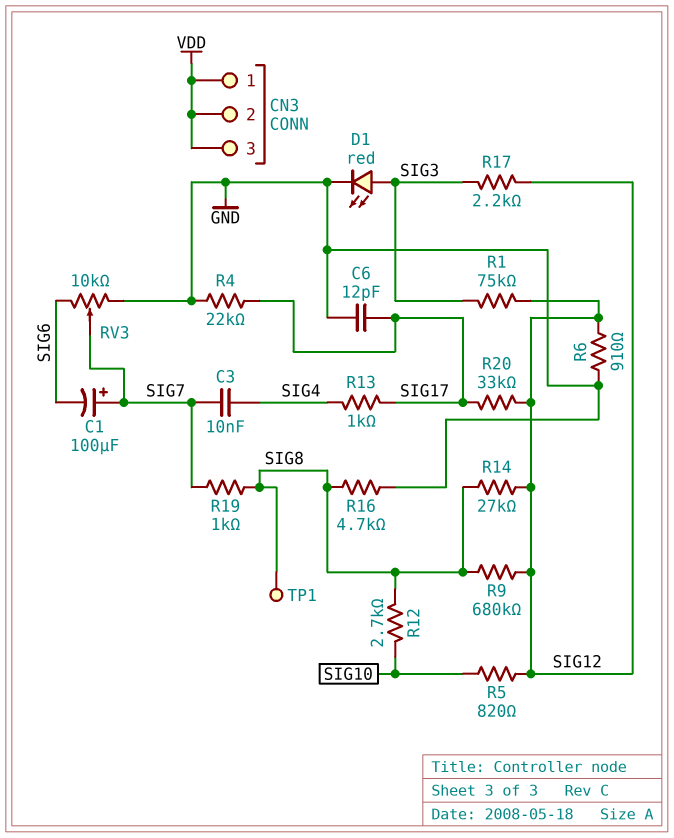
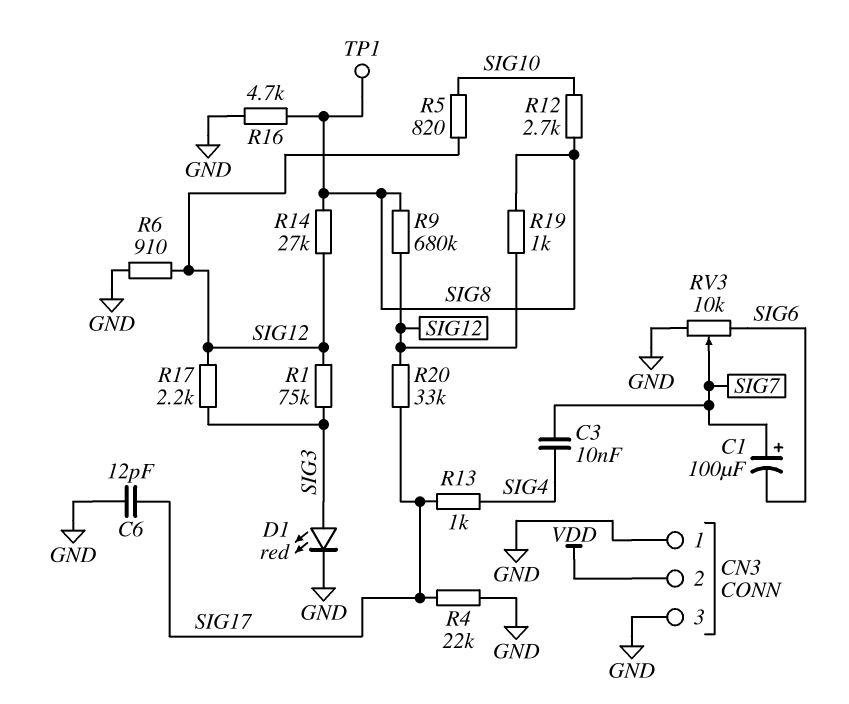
CN3 pin 1: VDD -> GND
CN3 pin 3: VDD -> GND
R19: 1k (SIG7, SIG8) -> 1k (SIG8, SIG12)

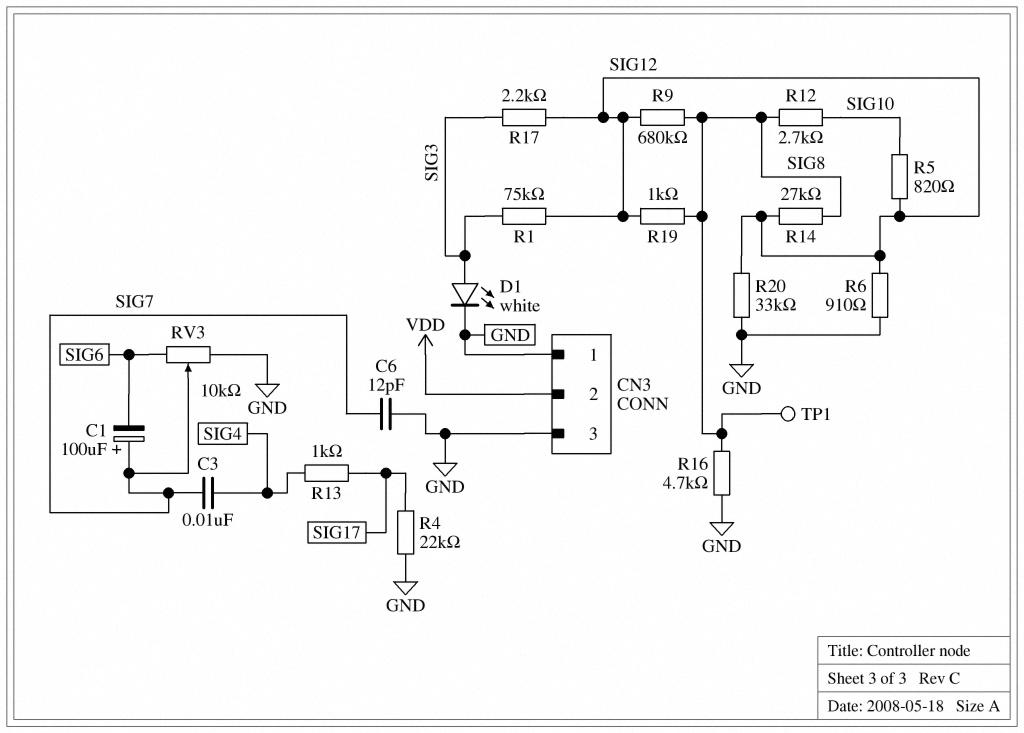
C6: 12pF (GND, SIG17) -> 12pF (GND, SIG7)
D1: LED red (A SIG3, K GND) -> LED white (A SIG3, K GND)
R20: 33k (SIG12, SIG17) -> 33k (GND, SIG12)

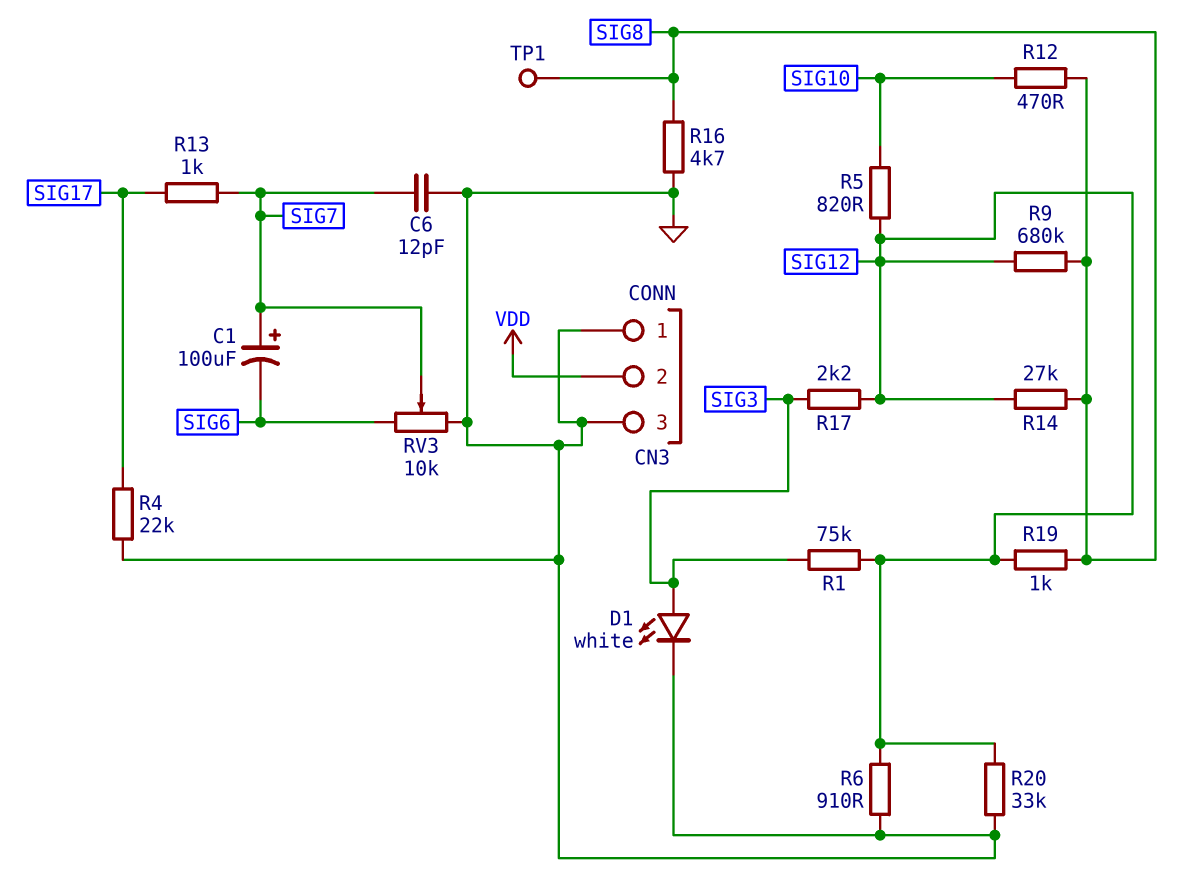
C3: 10nF (SIG4, SIG7) -> none
R12: 2.7k (SIG8, SIG10) -> 470 (SIG8, SIG10)
R13: 1k (SIG4, SIG17) -> 1k (SIG7, SIG17)

